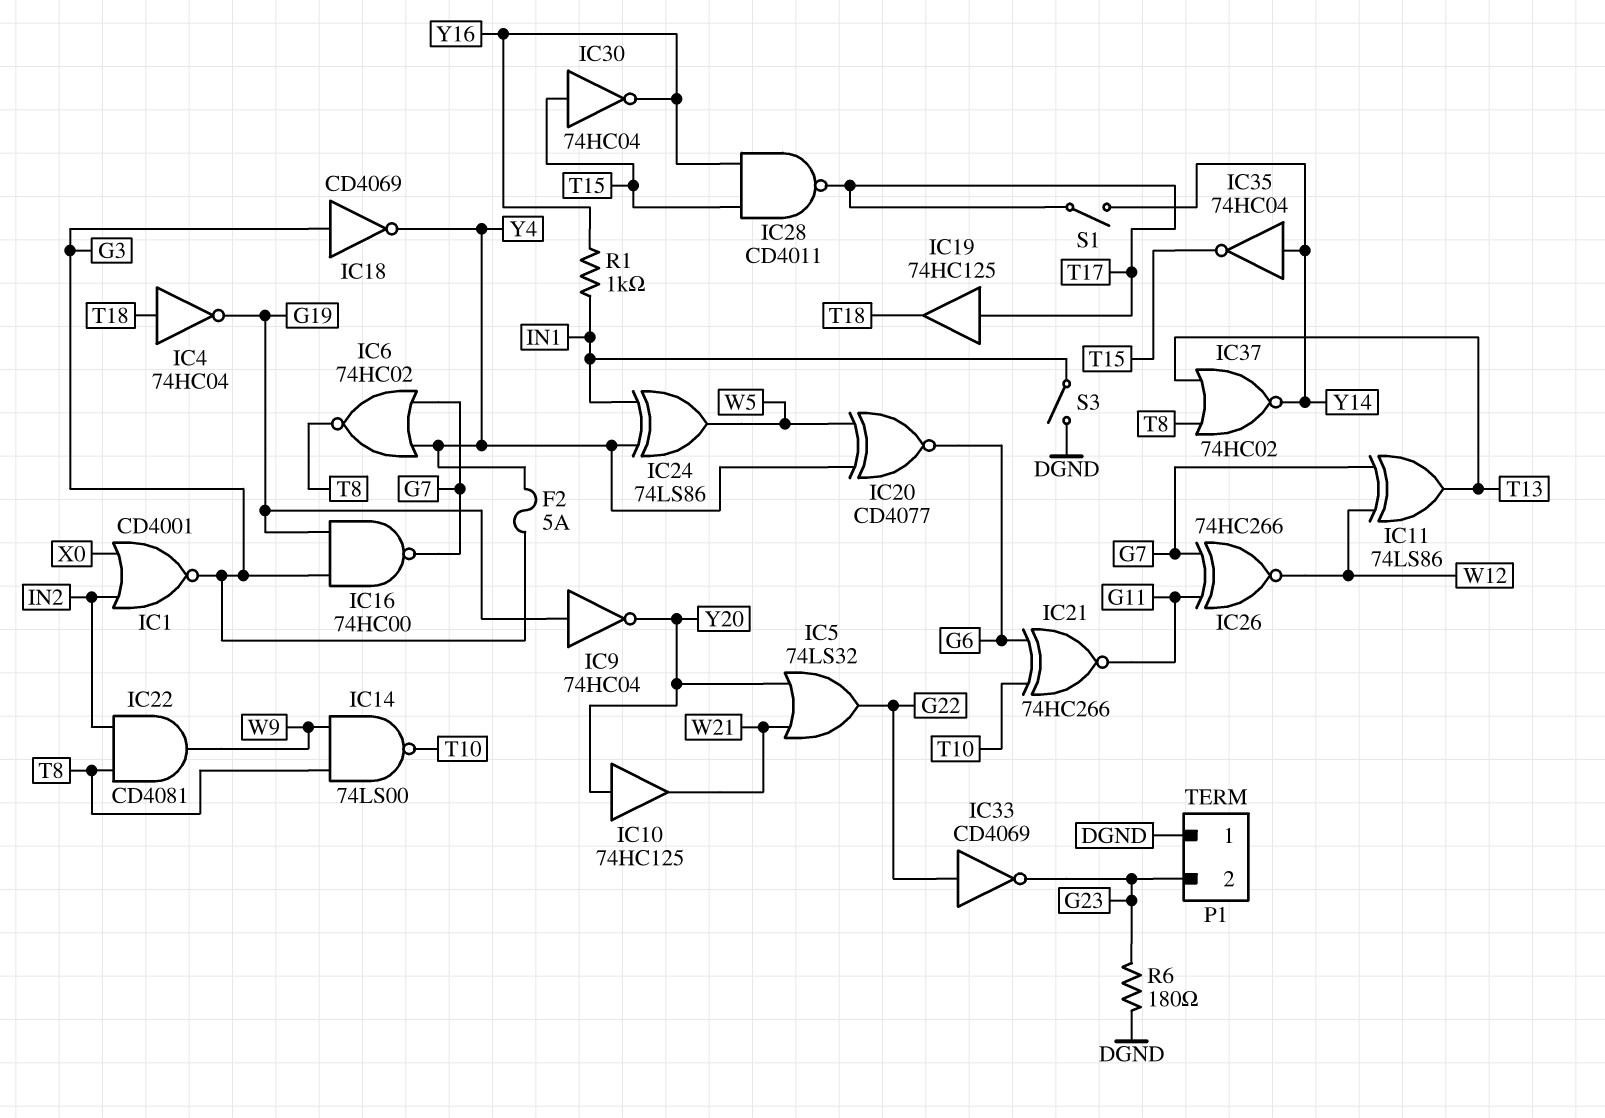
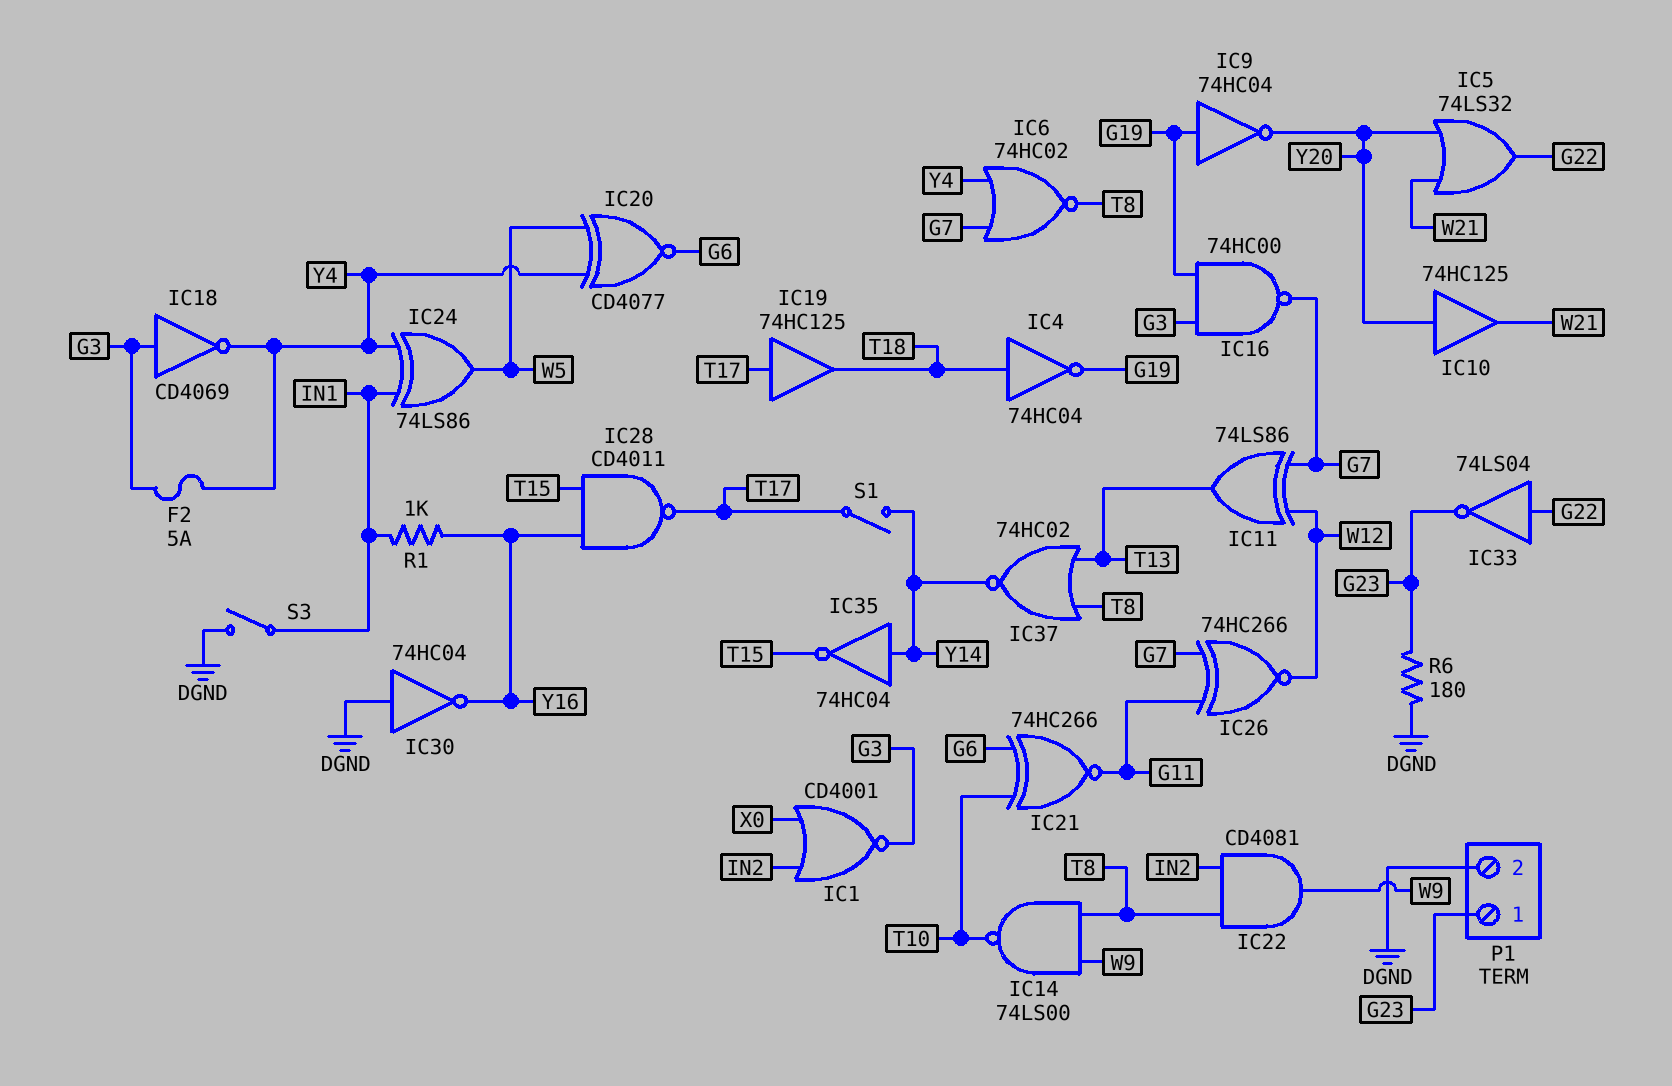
IC30: NOT 74HC04 (in T15, out Y16) -> NOT 74HC04 (in DGND, out Y16)
IC33: NOT CD4069 (in G22, out G23) -> NOT 74LS04 (in G22, out G23)
P1 pin 1: DGND -> G23
P1 pin 2: G23 -> DGND

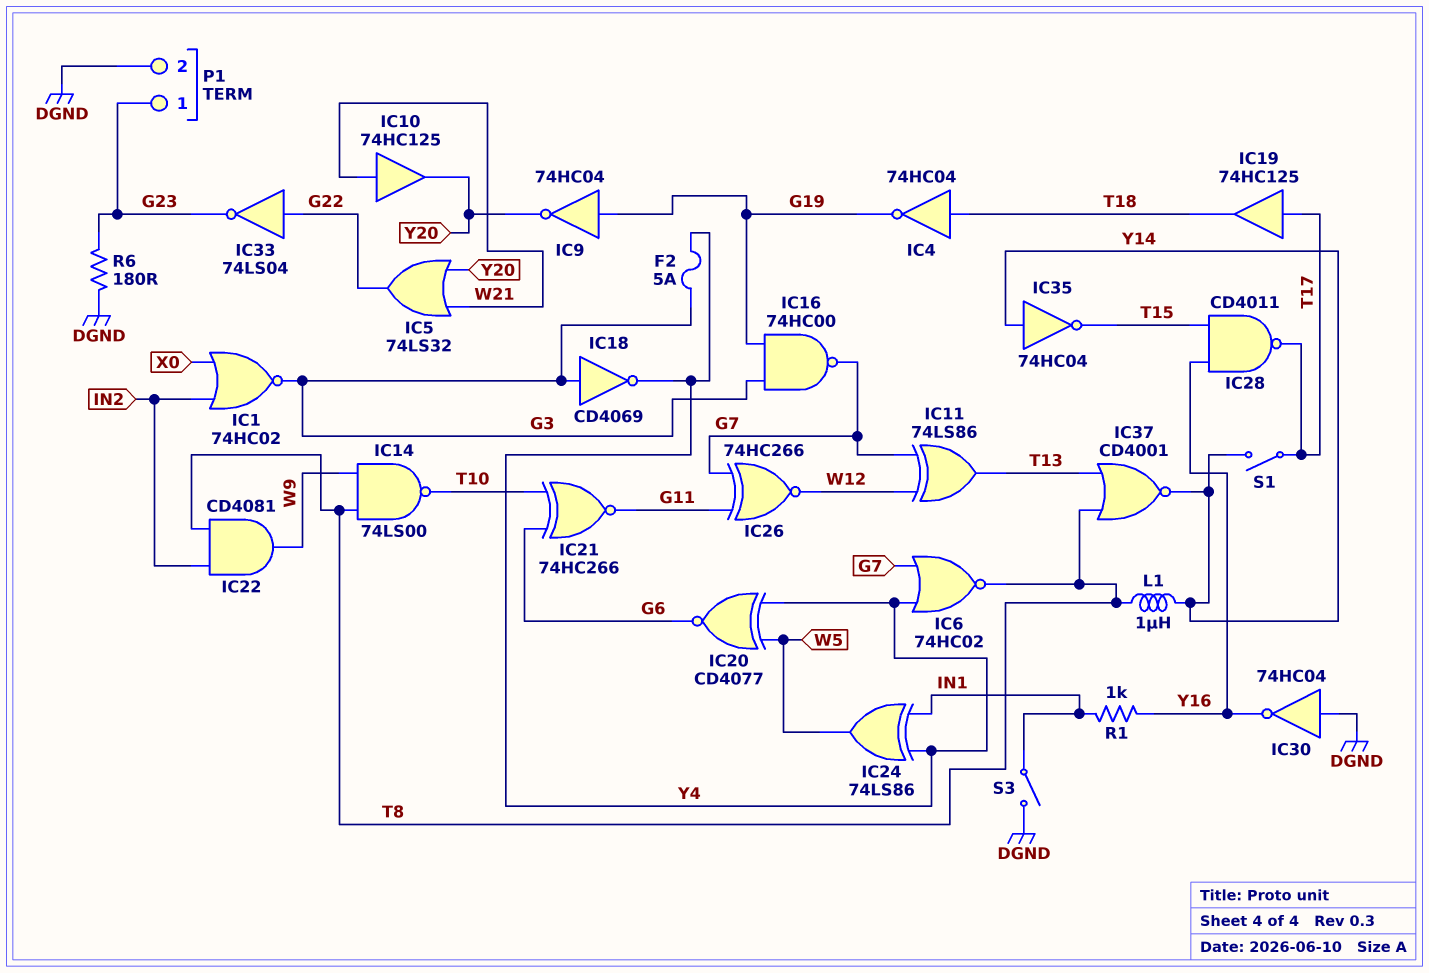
IC1: NOR CD4001 (in IN2, in X0, out G3) -> NOR 74HC02 (in IN2, in X0, out G3)
IC10: buffer 74HC125 (in Y20, out W21) -> buffer 74HC125 (in W21, out Y20)
IC37: NOR 74HC02 (in T8, in T13, out Y14) -> NOR CD4001 (in T8, in T13, out Y14)
L1: none -> 1uH (T8, Y14)

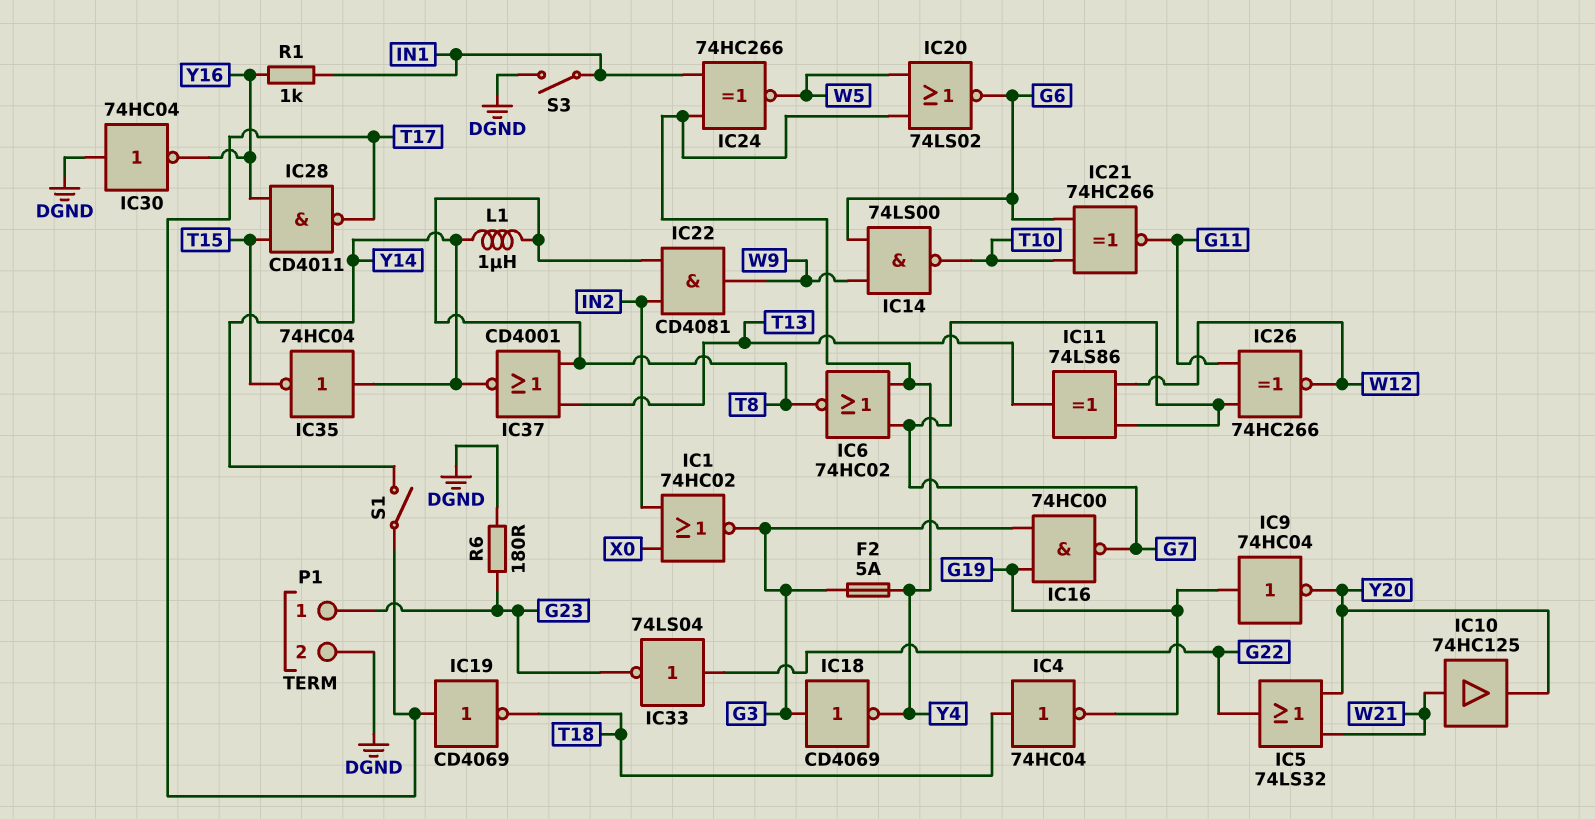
IC14: NAND 74LS00 (in T8, in W9, out T10) -> NAND 74LS00 (in G6, in W9, out T10)
IC19: buffer 74HC125 (in T17, out T18) -> NOT CD4069 (in T17, out T18)
IC20: XNOR CD4077 (in W5, in Y4, out G6) -> NOR 74LS02 (in W5, in Y4, out G6)
IC24: XOR 74LS86 (in IN1, in Y4, out W5) -> XNOR 74HC266 (in IN1, in Y4, out W5)

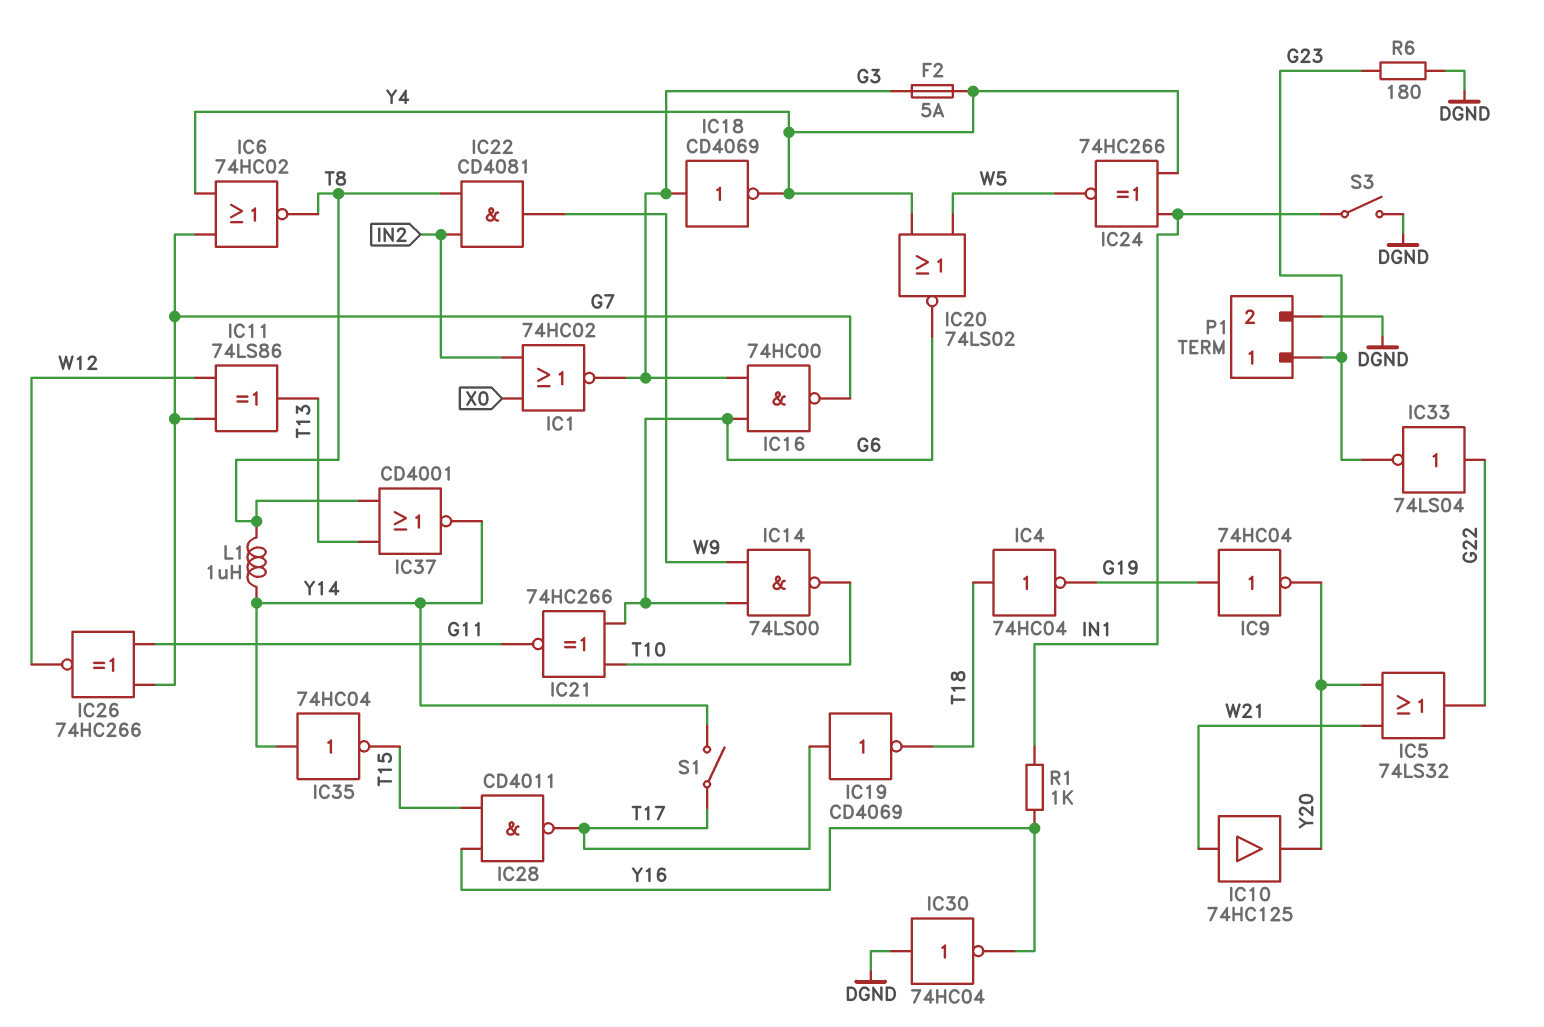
IC16: NAND 74HC00 (in G3, in G19, out G7) -> NAND 74HC00 (in G3, in G6, out G7)

